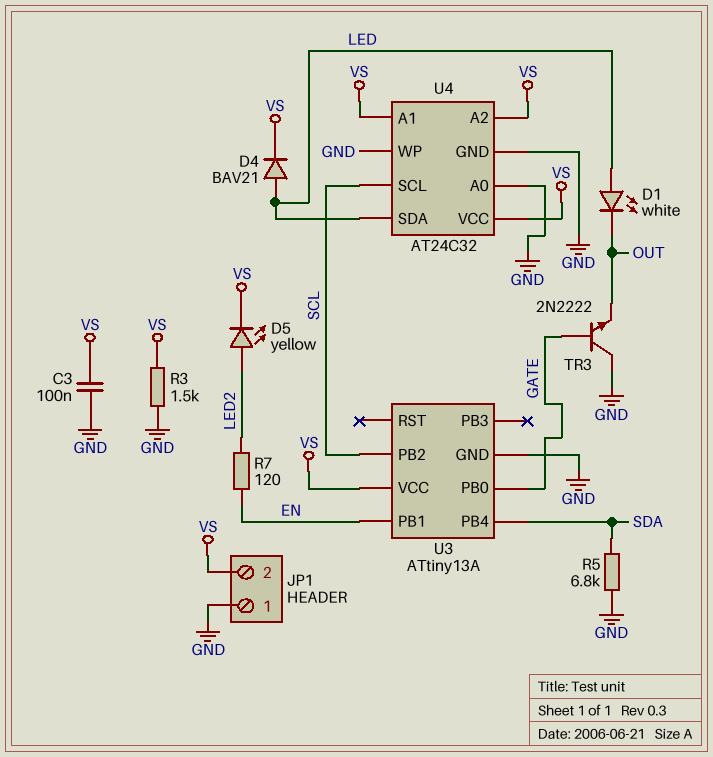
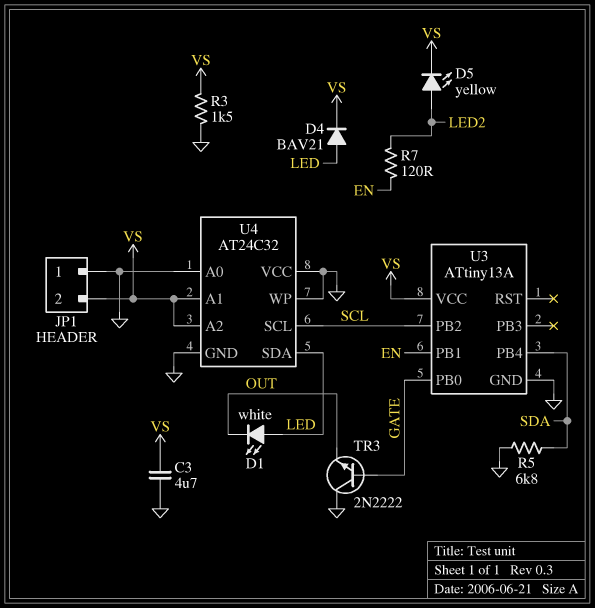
C3: 100nF (GND, VS) -> 4.7uF (GND, VS)
U4 pin VCC: VS -> GND

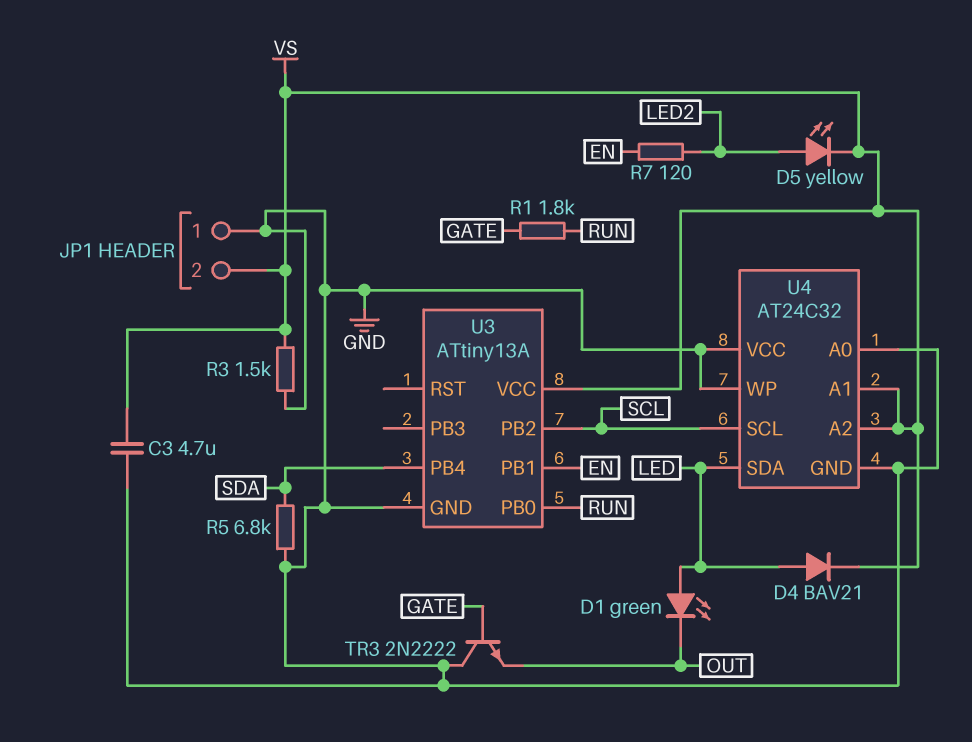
D1: LED white (A LED, K OUT) -> LED green (A LED, K OUT)
R1: none -> 1.8k (GATE, RUN)
U3 pin PB0: GATE -> RUN

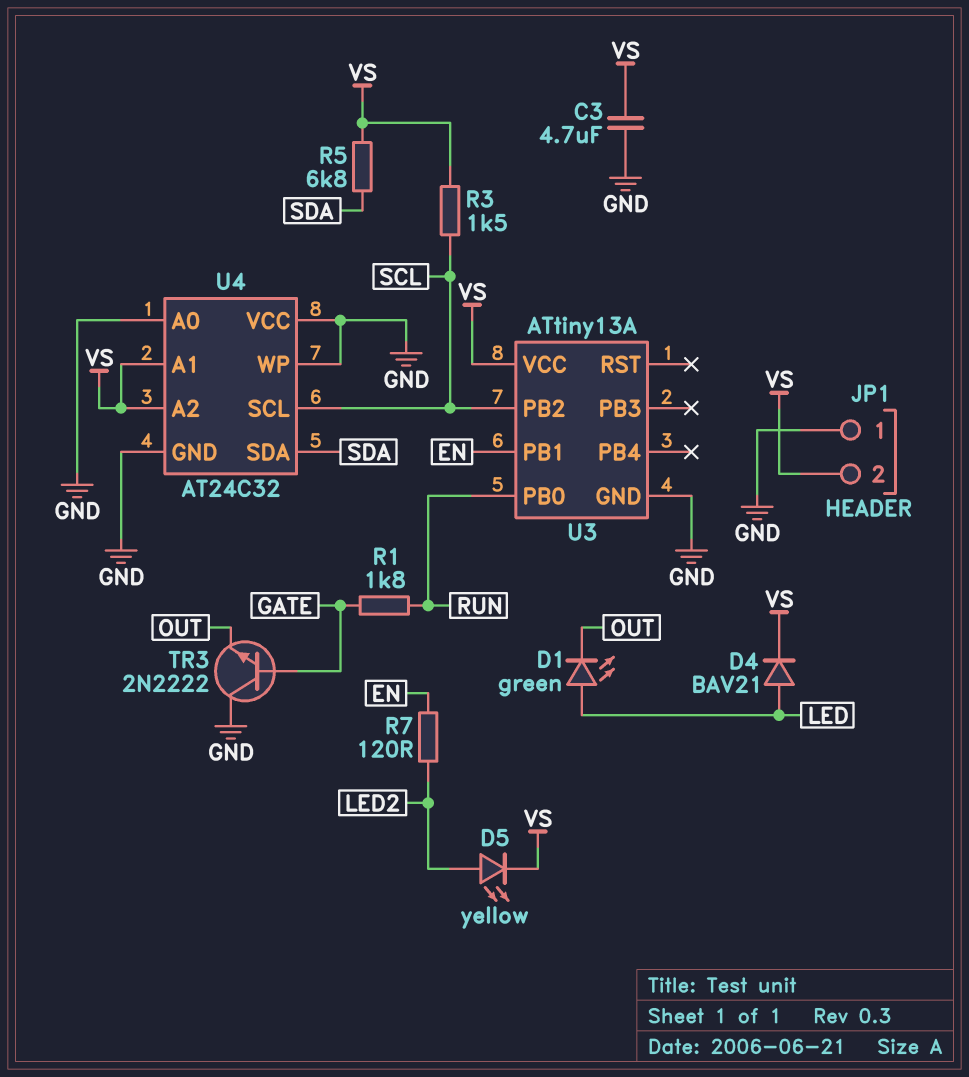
R3: 1.5k (GND, VS) -> 1.5k (SCL, VS)
R5: 6.8k (GND, SDA) -> 6.8k (SDA, VS)
U3 pin PB4: SDA -> none
U4 pin SDA: LED -> SDA

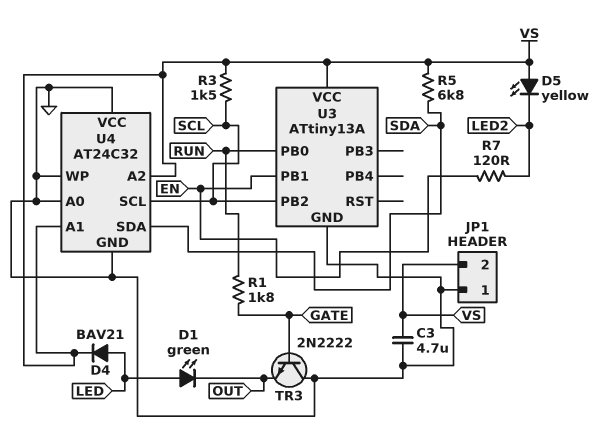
D5: LED yellow (A LED2, K VS) -> LED yellow (A VS, K LED2)

